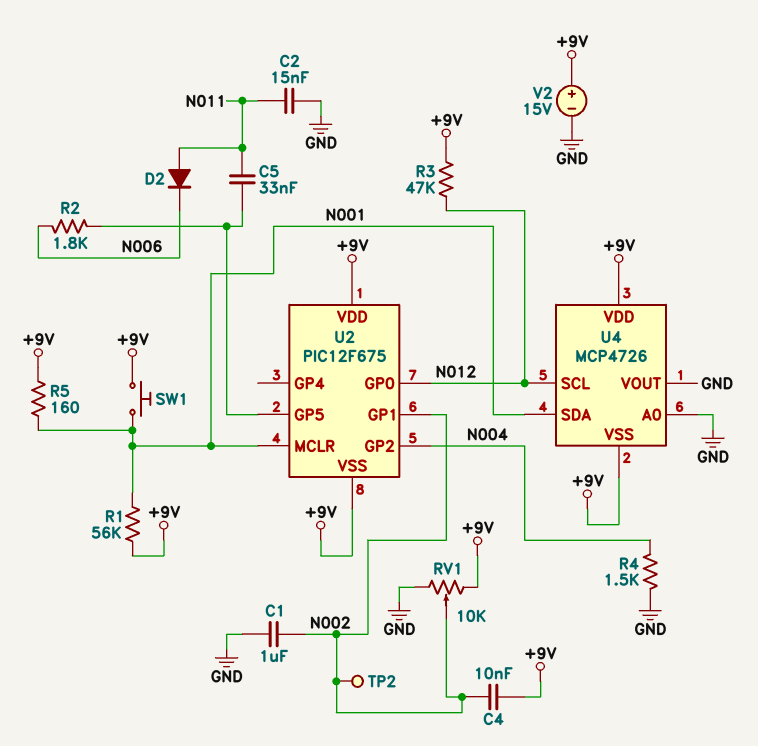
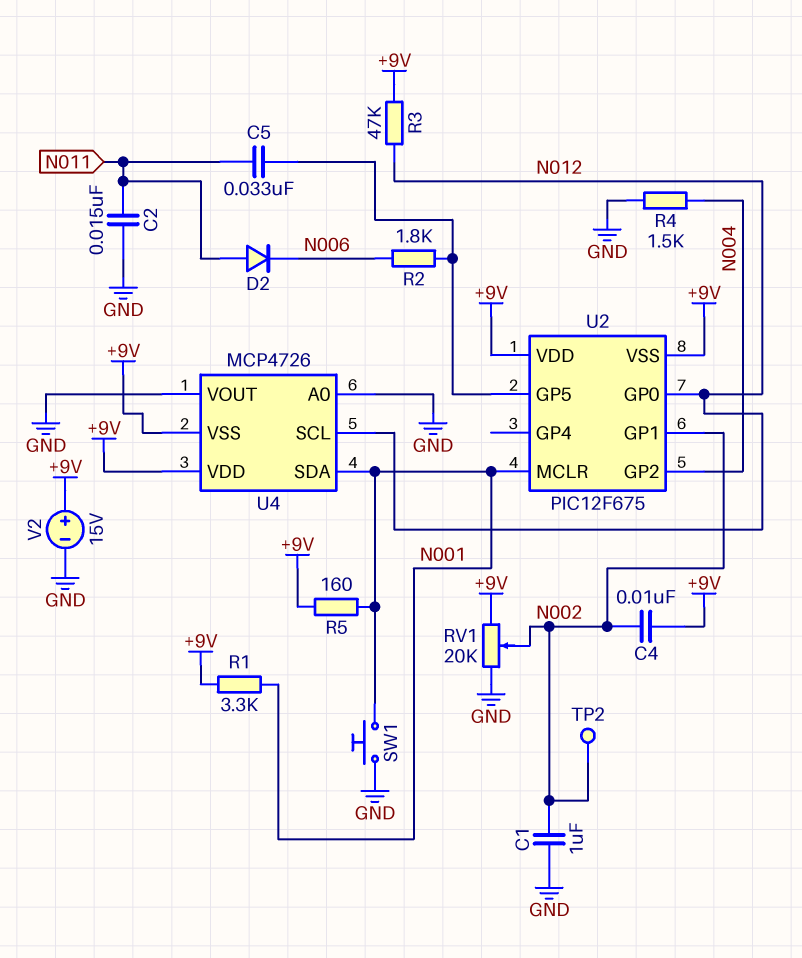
R1: 56k (+9V, N001) -> 3.3k (+9V, N001)
RV1: 10k (+9V, GND, wiper N002) -> 20k (+9V, GND, wiper N002)
SW1: button (+9V, N001) -> button (GND, N001)

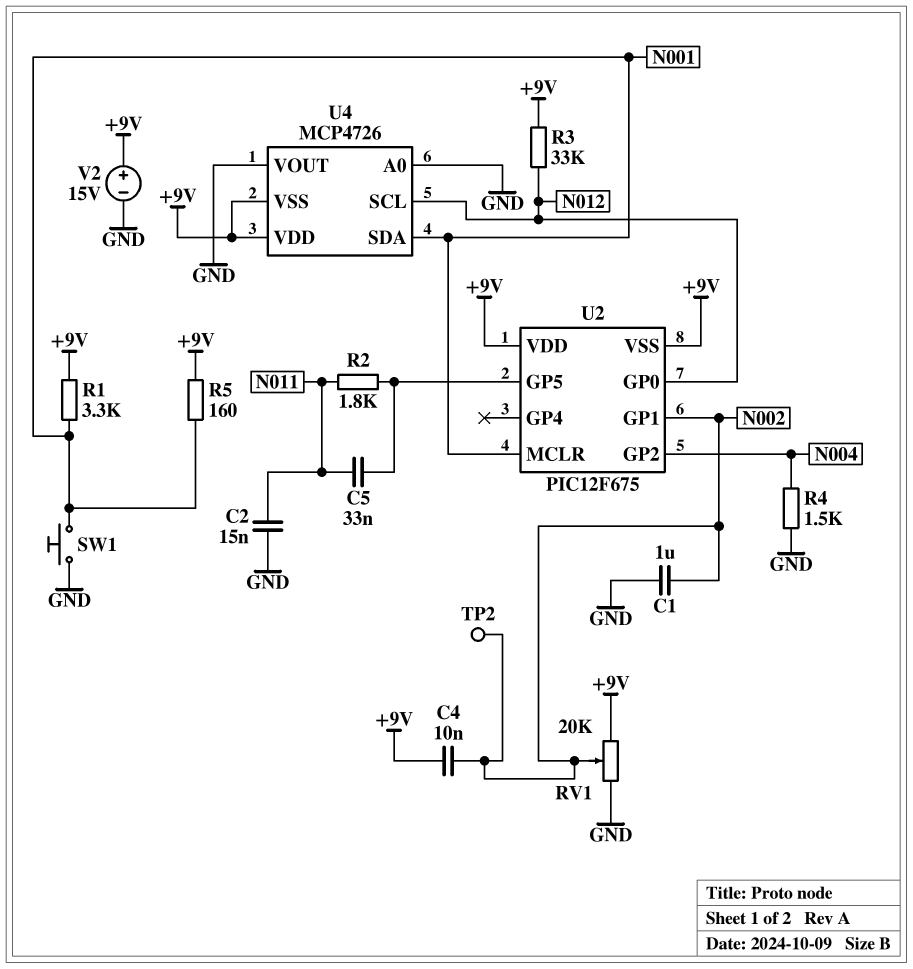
D2: diode (A N011, K N006) -> none
R2: 1.8k (N006, U2/GP5) -> 1.8k (N011, U2/GP5)
R3: 47k (+9V, N012) -> 33k (+9V, N012)

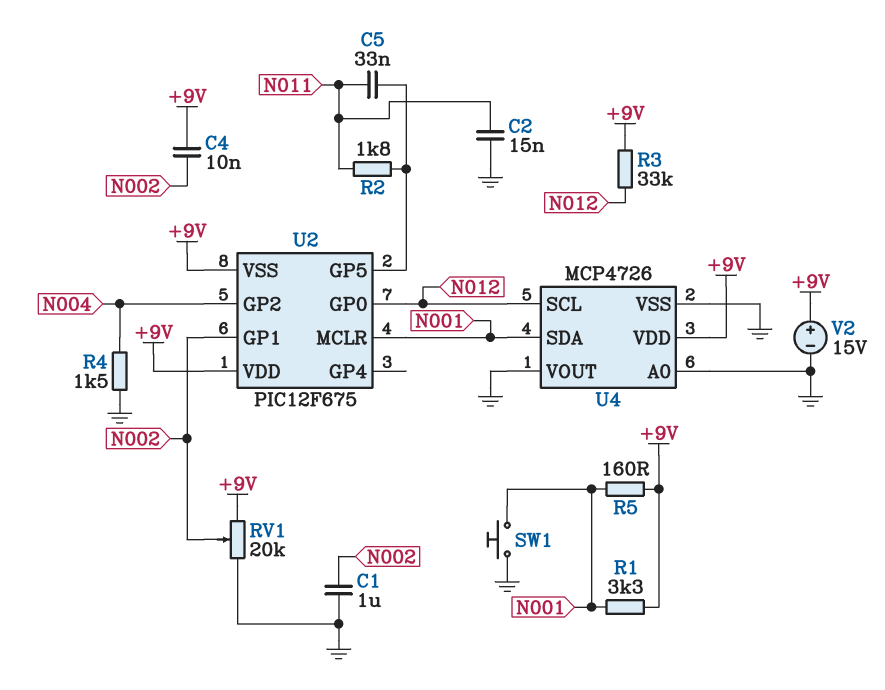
TP2: test point (N002) -> none
U4 pin VSS: +9V -> GND

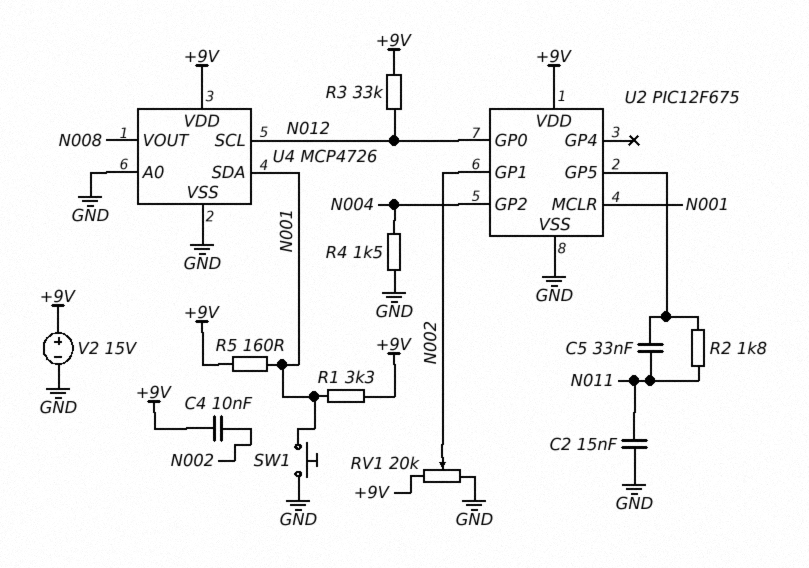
C1: 1uF (GND, N002) -> none
U2 pin VSS: +9V -> GND
U4 pin VOUT: GND -> N008

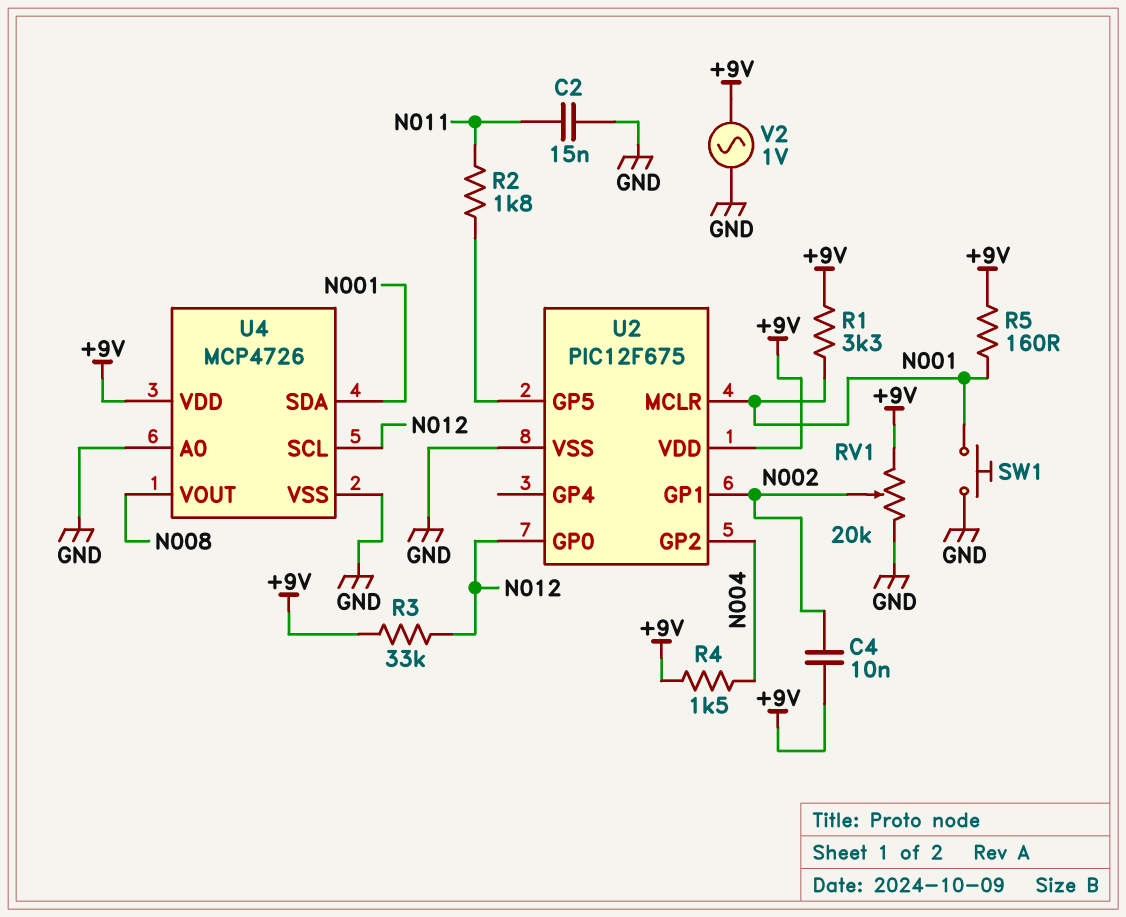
C5: 33nF (N011, U2/GP5) -> none
R4: 1.5k (GND, N004) -> 1.5k (+9V, N004)
V2: 15V (plus +9V, minus GND) -> AC 1V (+9V, GND)

